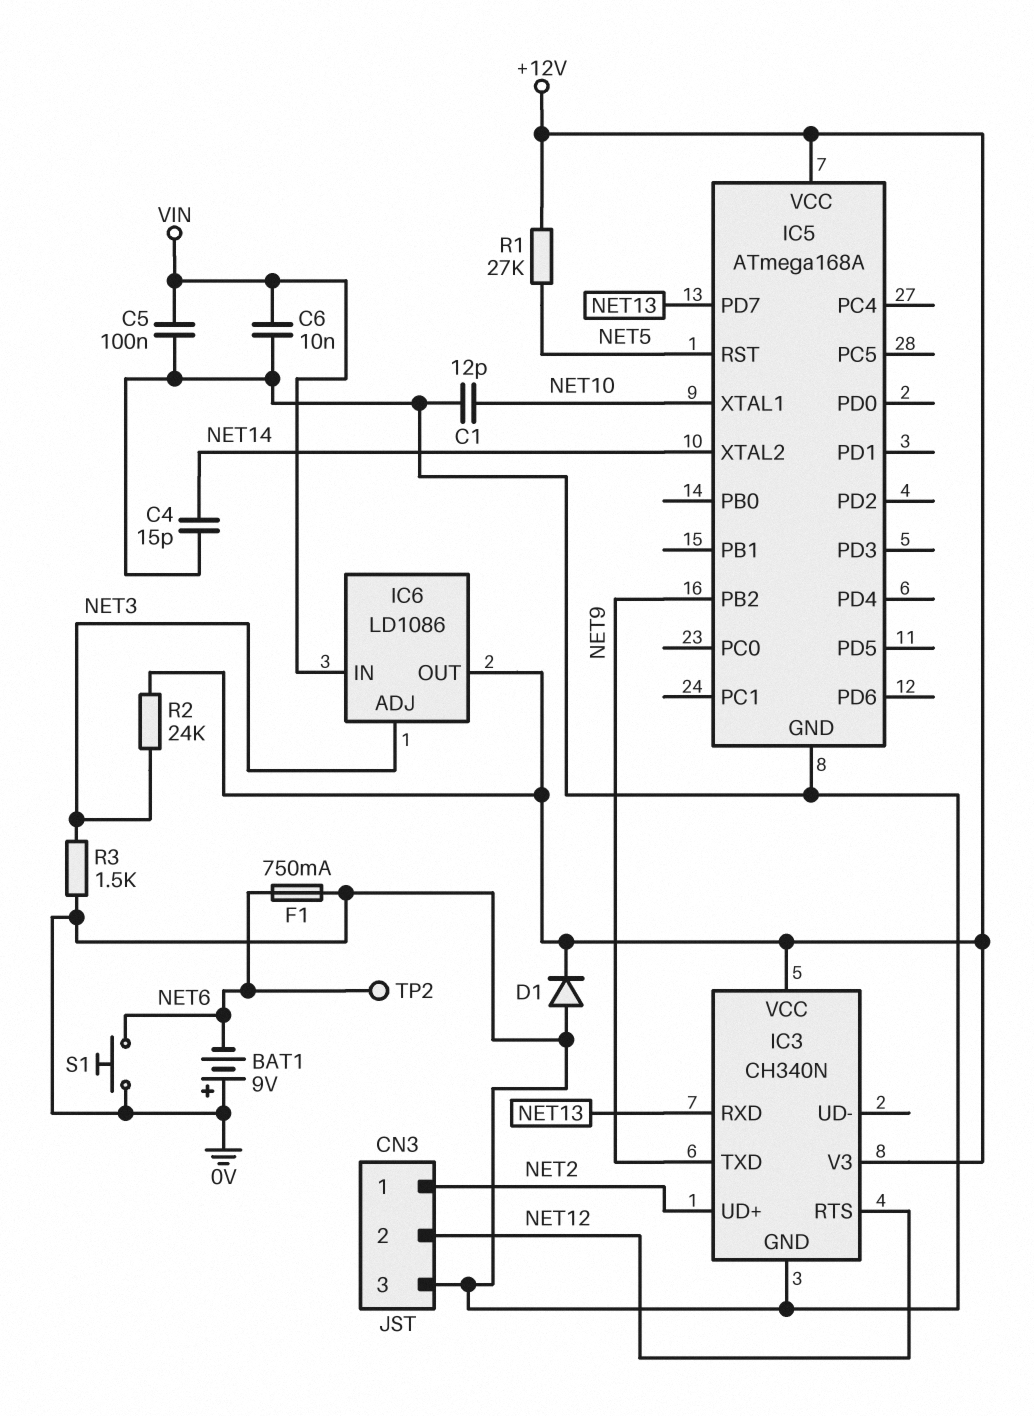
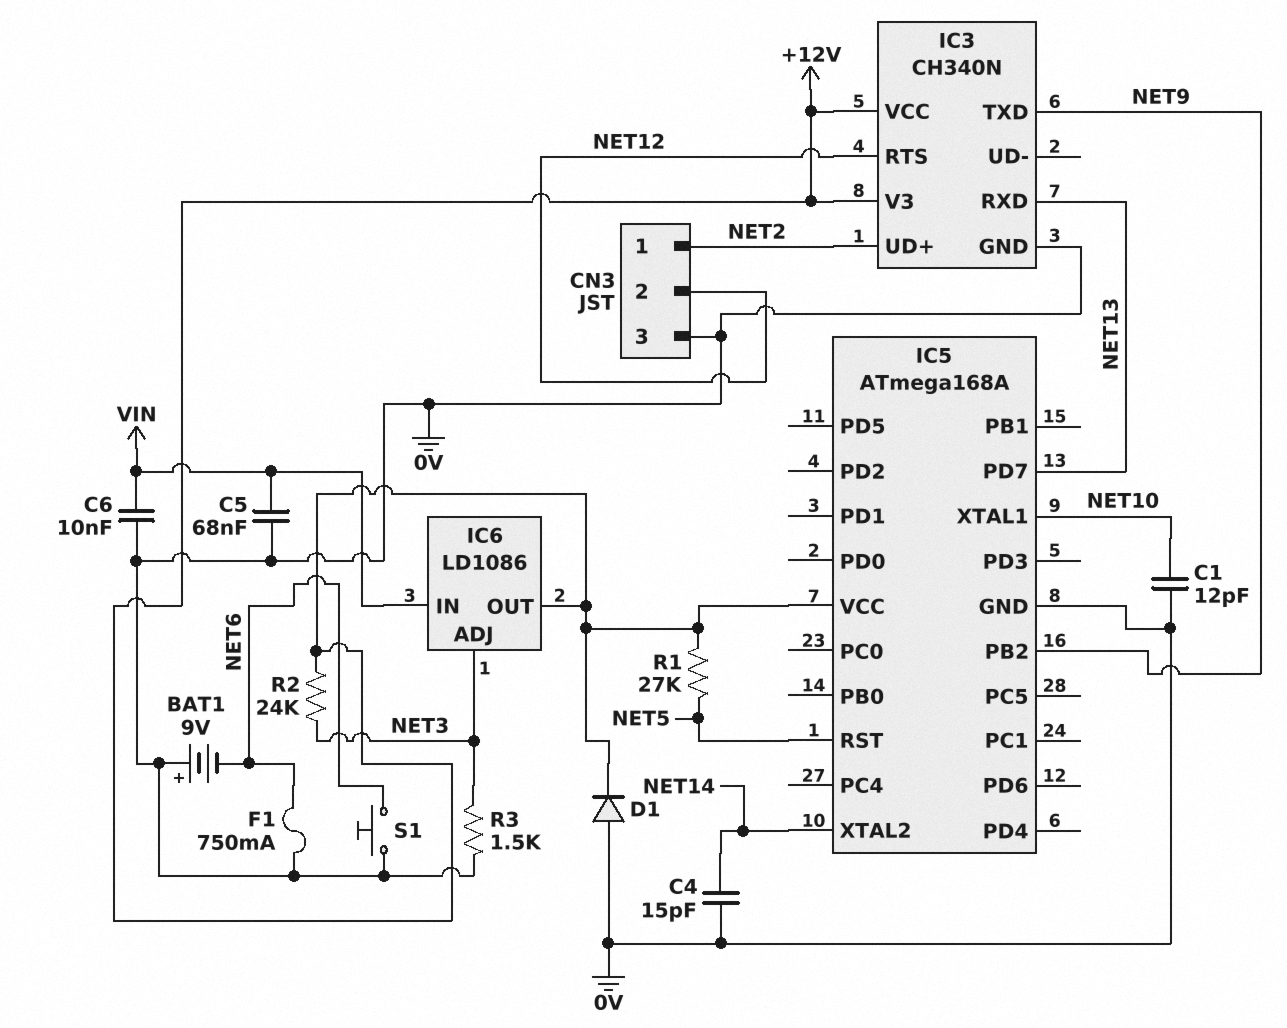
C5: 100nF (0V, VIN) -> 68nF (0V, VIN)
TP2: test point (NET6) -> none

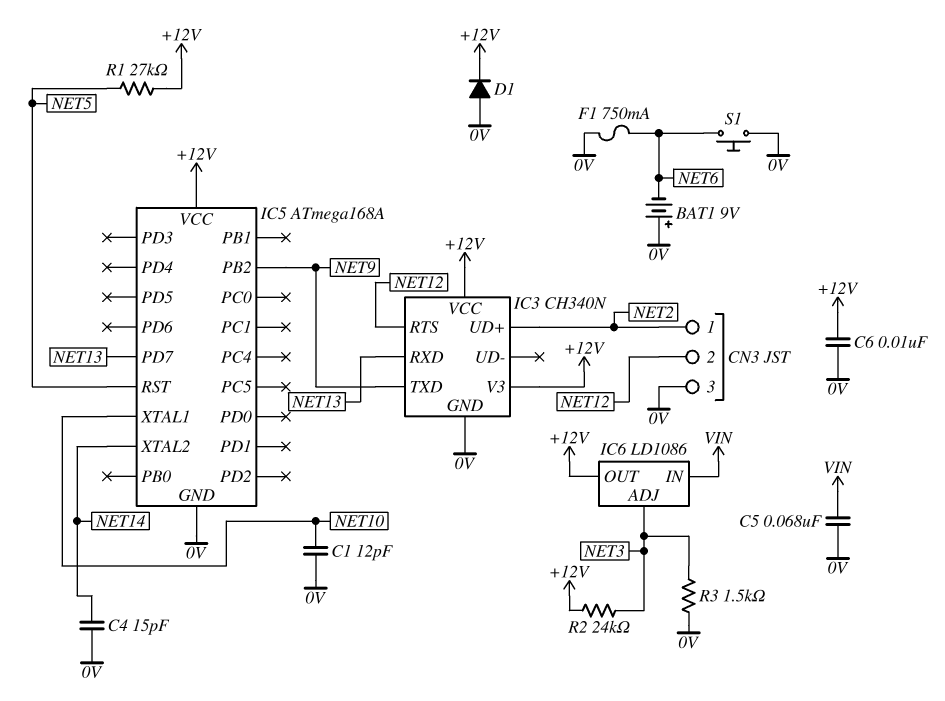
C6: 10nF (0V, VIN) -> 10nF (+12V, 0V)

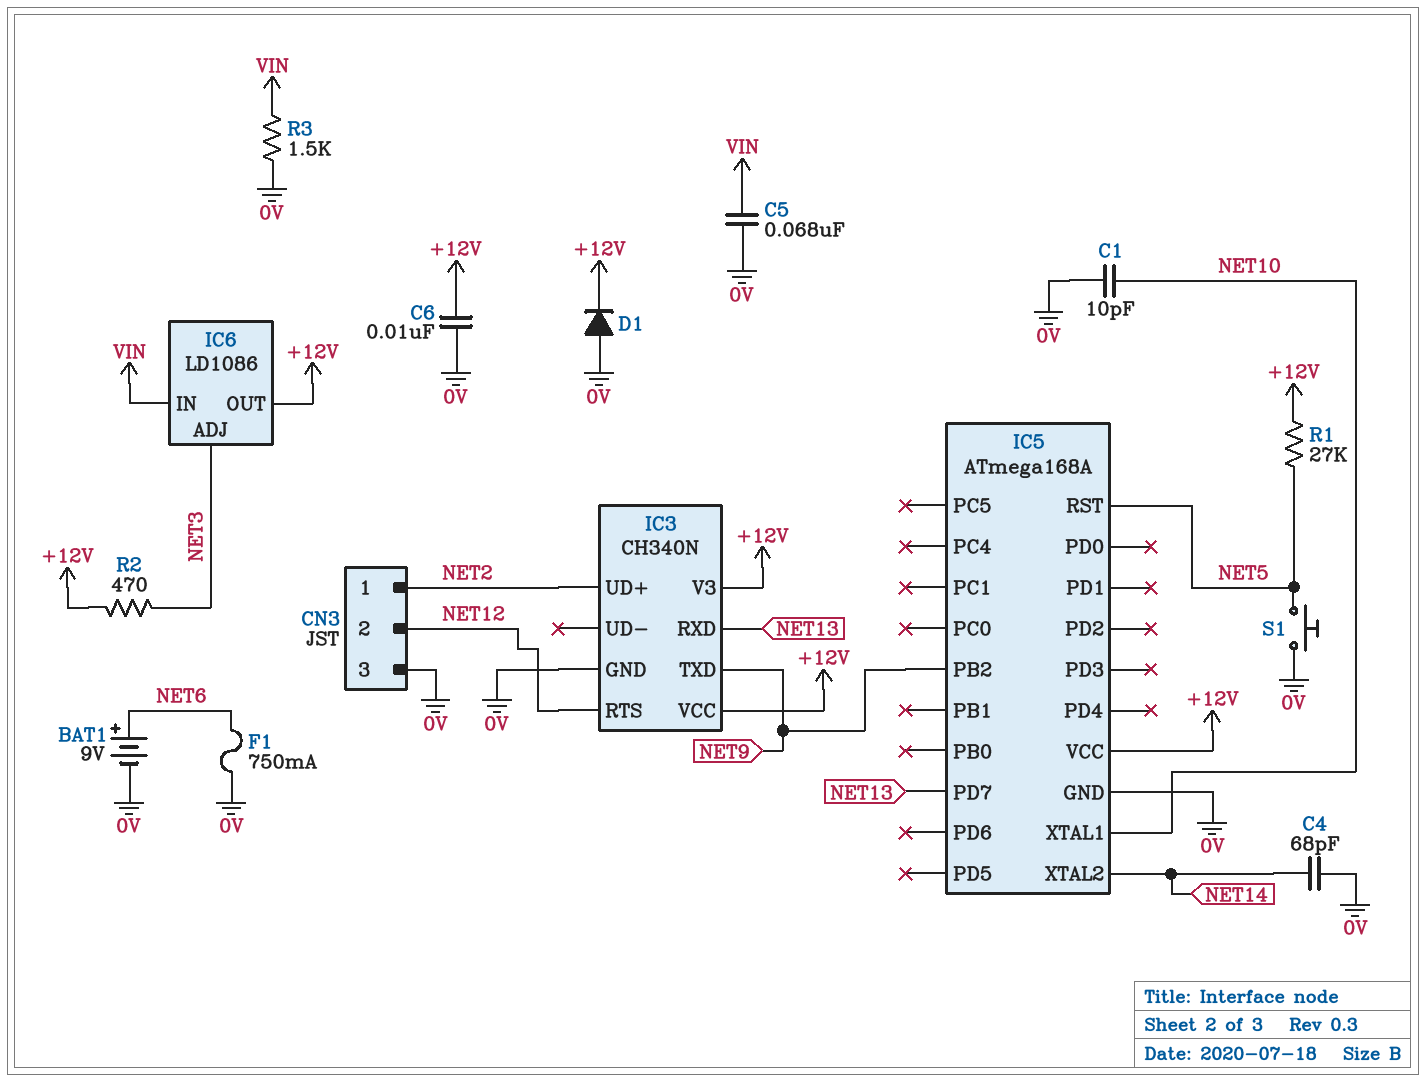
BAT1: 9V (plus 0V, minus NET6) -> 9V (plus NET6, minus 0V)
C1: 12pF (0V, NET10) -> 10pF (0V, NET10)
C4: 15pF (0V, NET14) -> 68pF (0V, NET14)
R2: 24k (+12V, NET3) -> 470 (+12V, NET3)
R3: 1.5k (0V, NET3) -> 1.5k (0V, VIN)
S1: button (0V, NET6) -> button (0V, NET5)

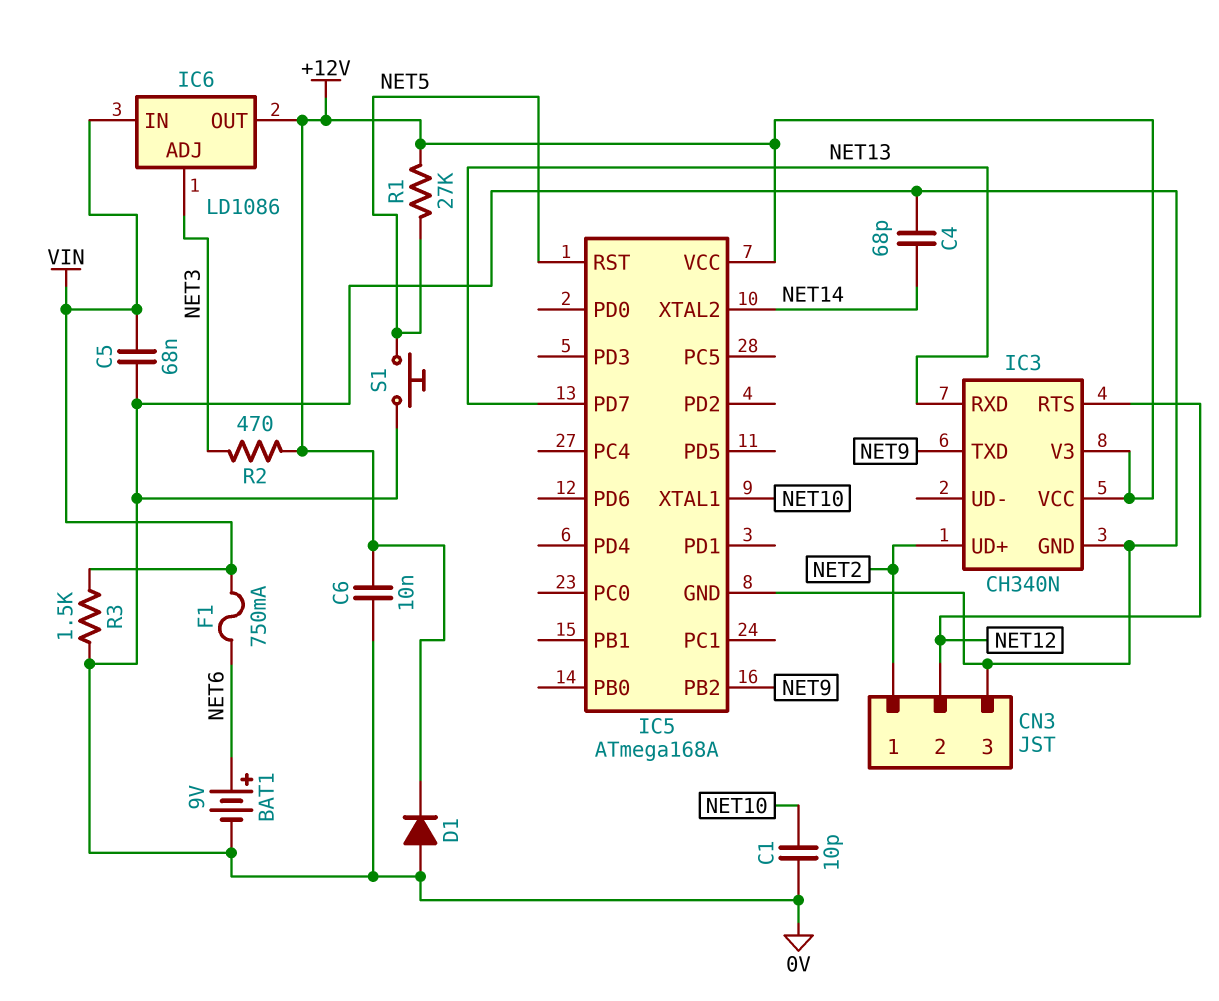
F1: 750mA (0V, NET6) -> 750mA (NET6, VIN)

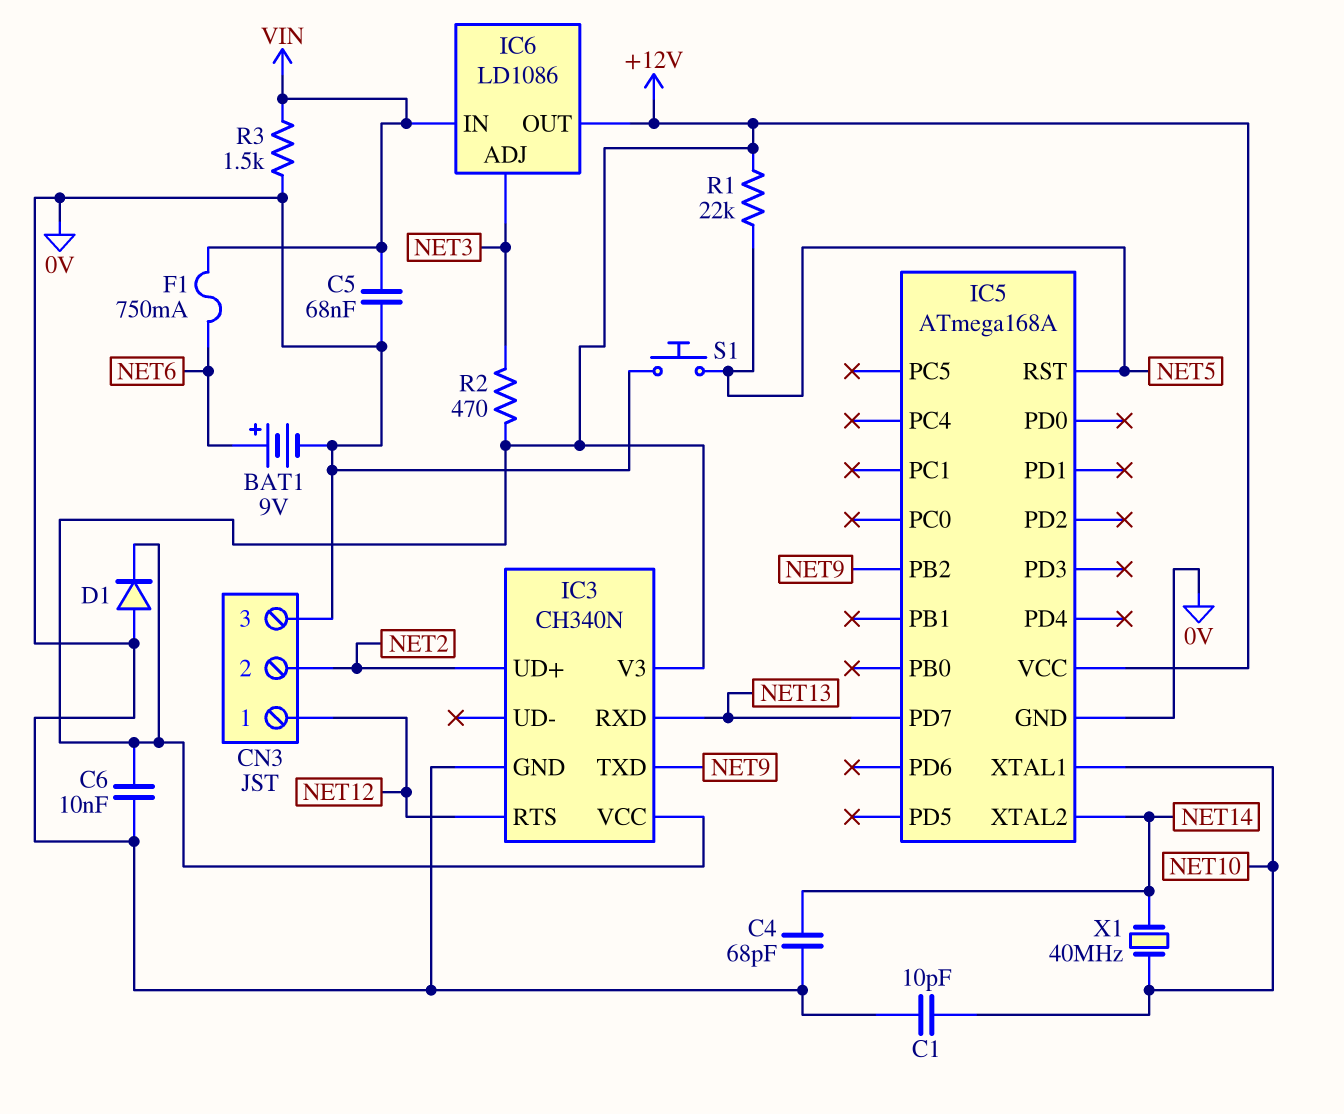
CN3 pin 1: NET2 -> NET12
CN3 pin 2: NET12 -> NET2
R1: 27k (+12V, NET5) -> 22k (+12V, NET5)
X1: none -> 40MHz (NET10, NET14)

